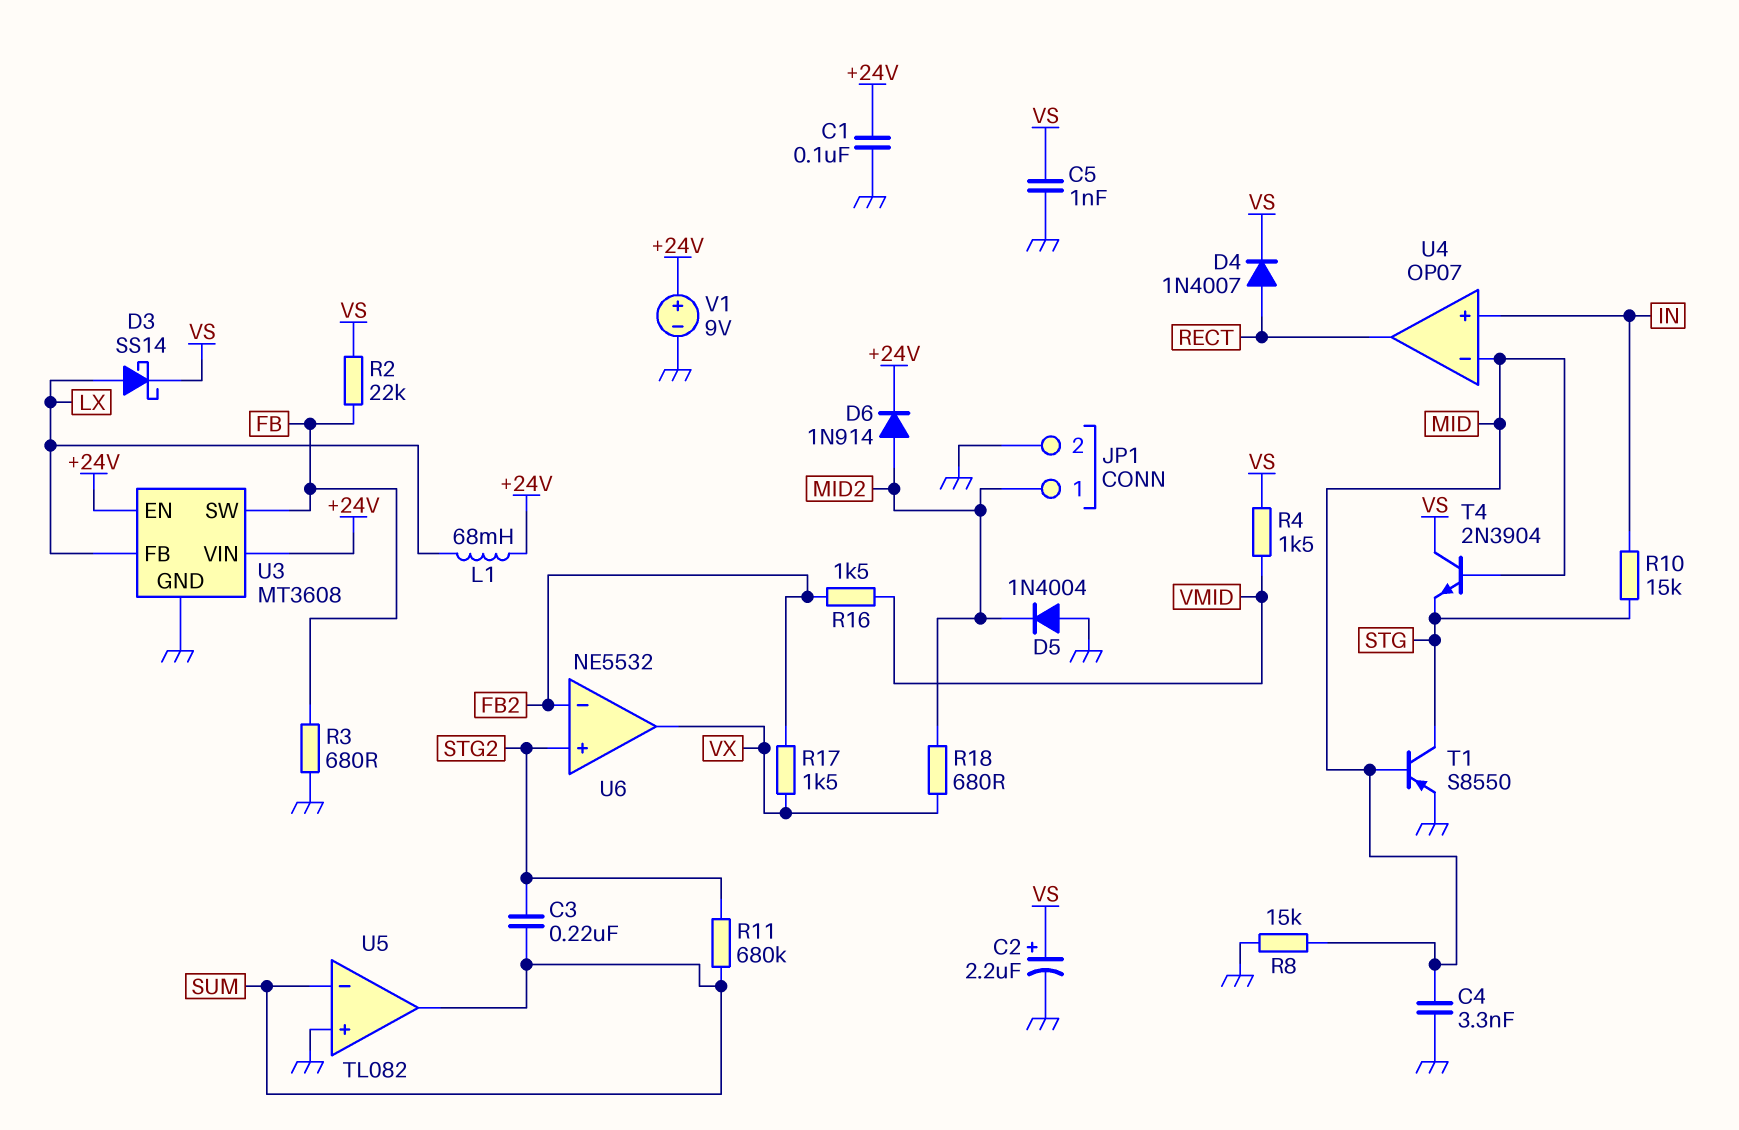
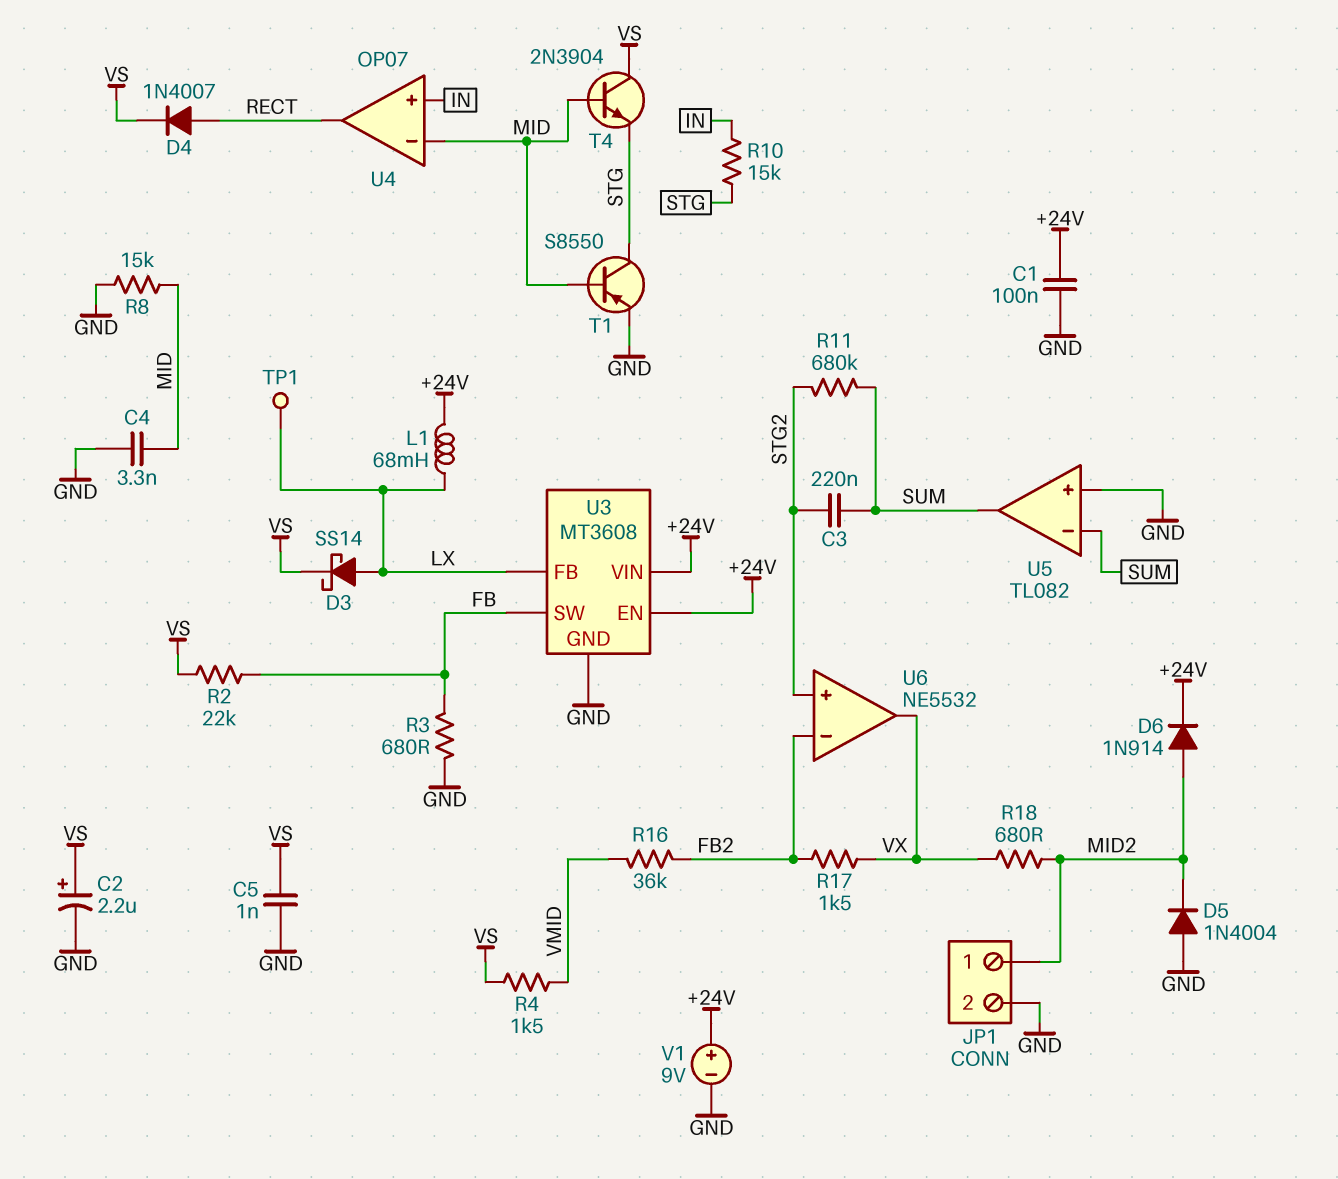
R16: 1.5k (FB2, VMID) -> 36k (FB2, VMID)
TP1: none -> test point (LX)

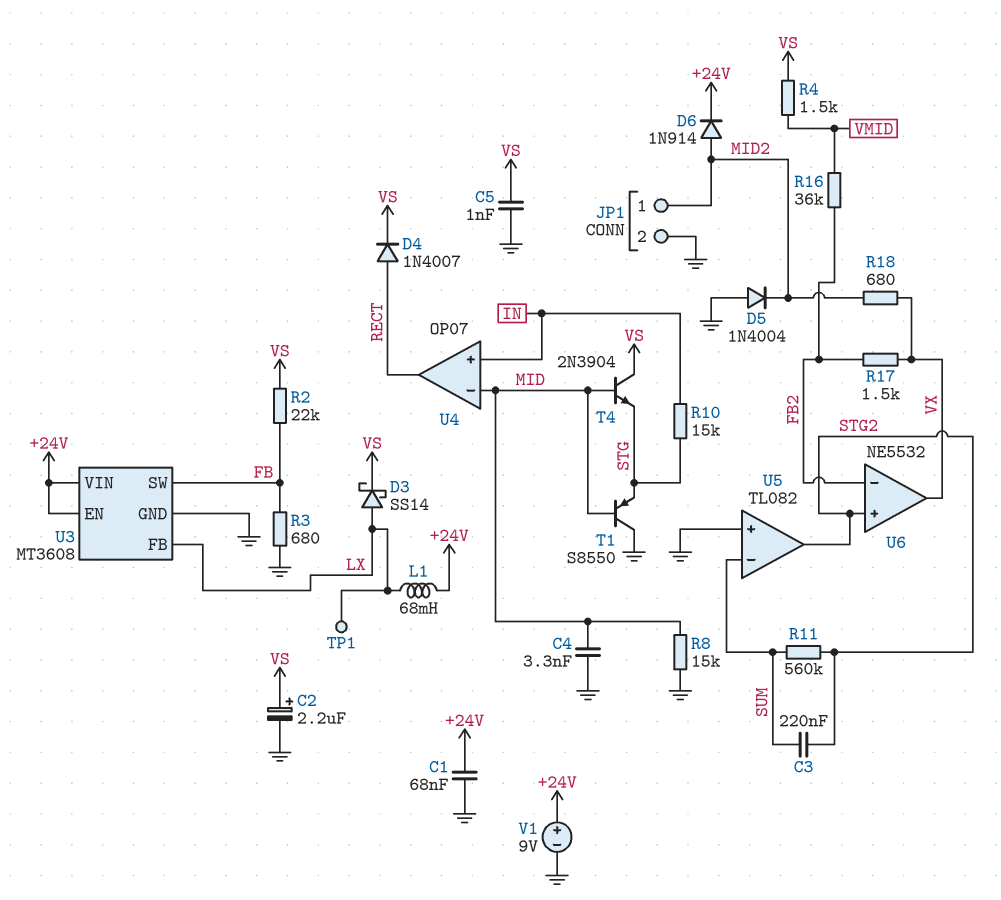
C1: 100nF (+24V, GND) -> 68nF (+24V, GND)
R11: 680k (STG2, SUM) -> 560k (STG2, SUM)
T1: PNP S8550 (B MID, C STG, E GND) -> PNP S8550 (B MID, C GND, E STG)
U5 pin out: SUM -> STG2

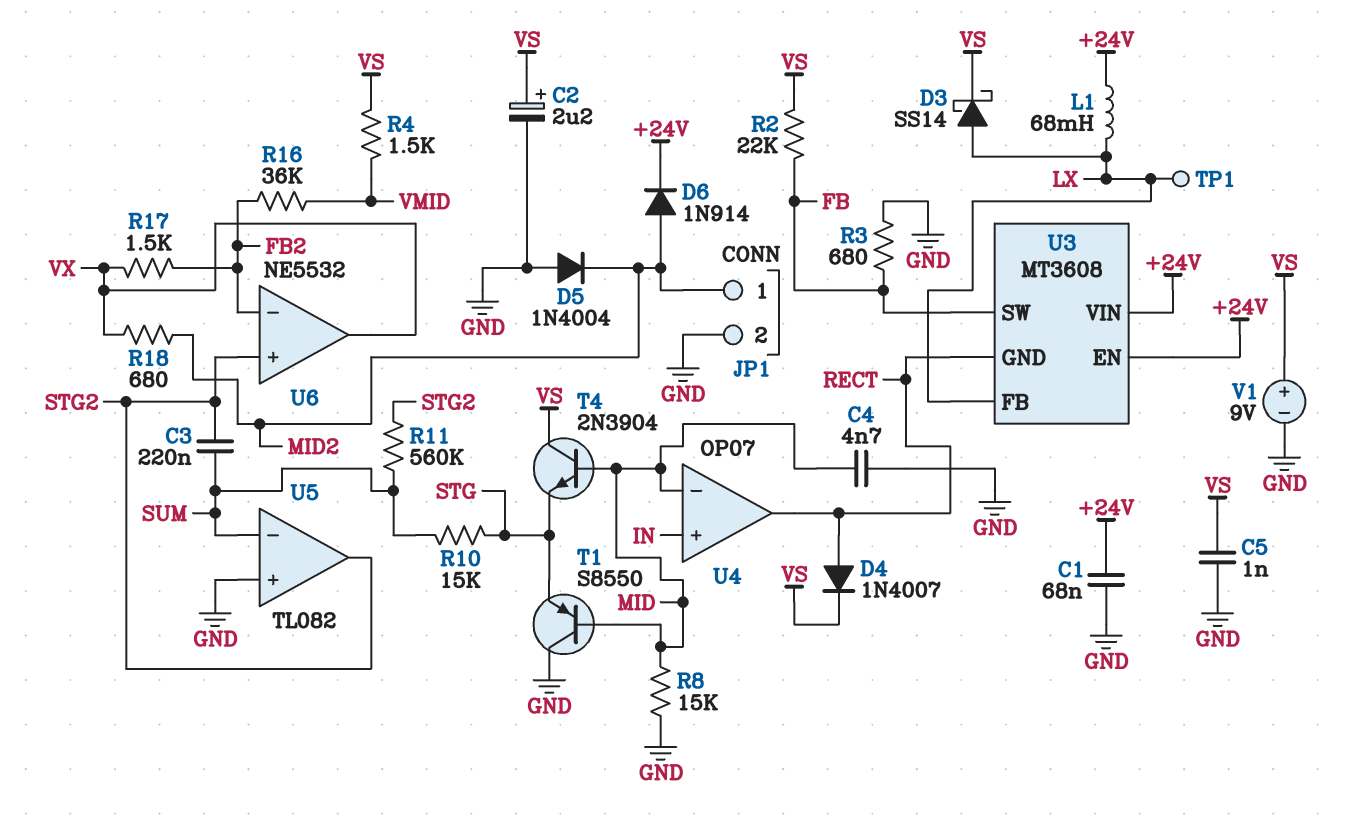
C4: 3.3nF (GND, MID) -> 4.7nF (GND, MID)
R10: 15k (IN, STG) -> 15k (STG, SUM)
U3 pin GND: GND -> RECT
V1: 9V (plus +24V, minus GND) -> 9V (plus VS, minus GND)

